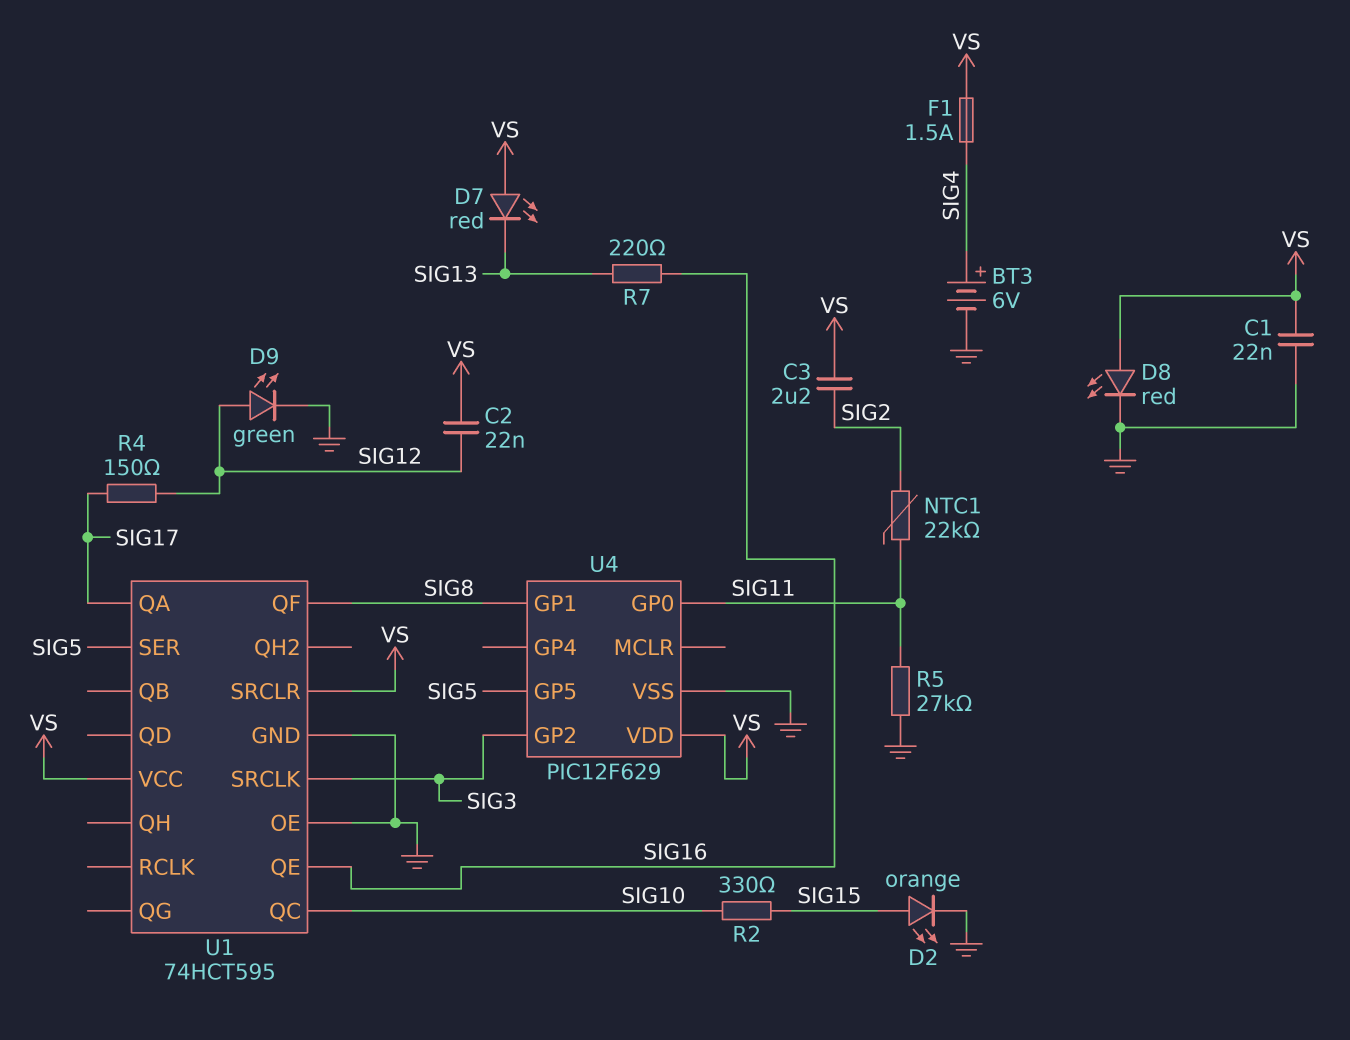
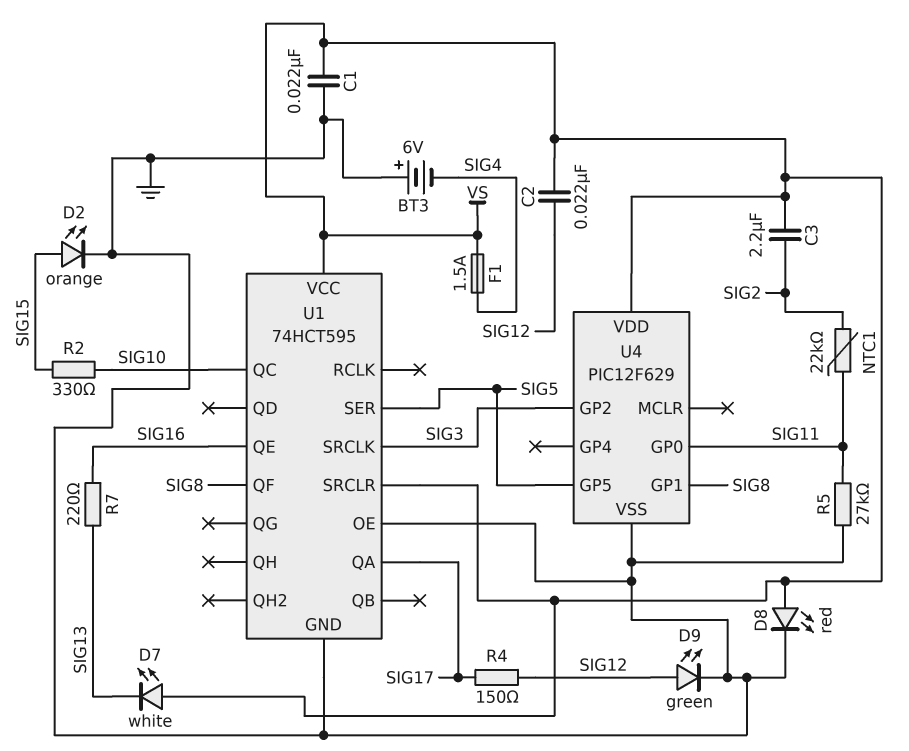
BT3: 6V (plus SIG4, minus GND) -> 6V (plus GND, minus SIG4)
D7: LED red (A VS, K SIG13) -> LED white (A VS, K SIG13)

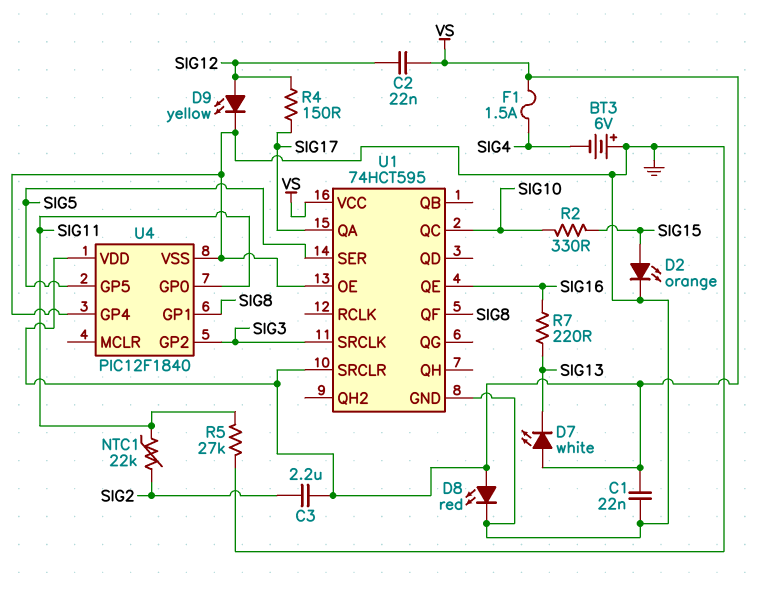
D9: LED green (A SIG12, K GND) -> LED yellow (A SIG12, K GND)
U4: PIC12F629 -> PIC12F1840
U4 pin GP4: none -> GND

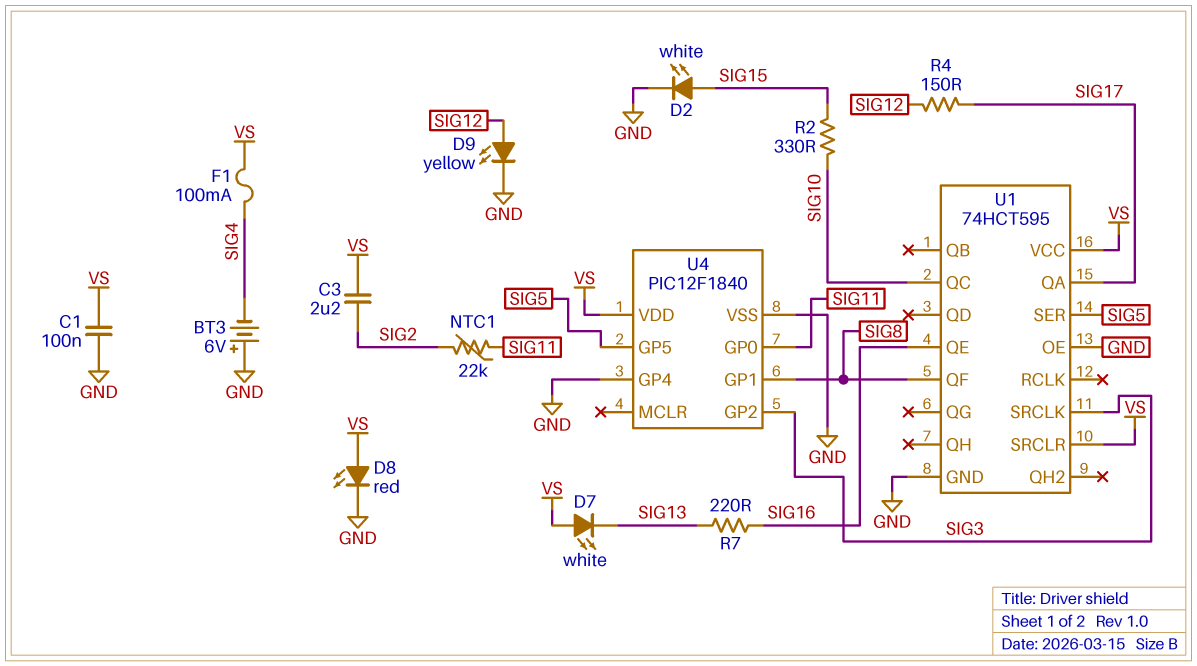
C1: 22nF (GND, VS) -> 100nF (GND, VS)
C2: 22nF (SIG12, VS) -> none
D2: LED orange (A SIG15, K GND) -> LED white (A SIG15, K GND)
F1: 1.5A (SIG4, VS) -> 100mA (SIG4, VS)
R5: 27k (GND, SIG11) -> none

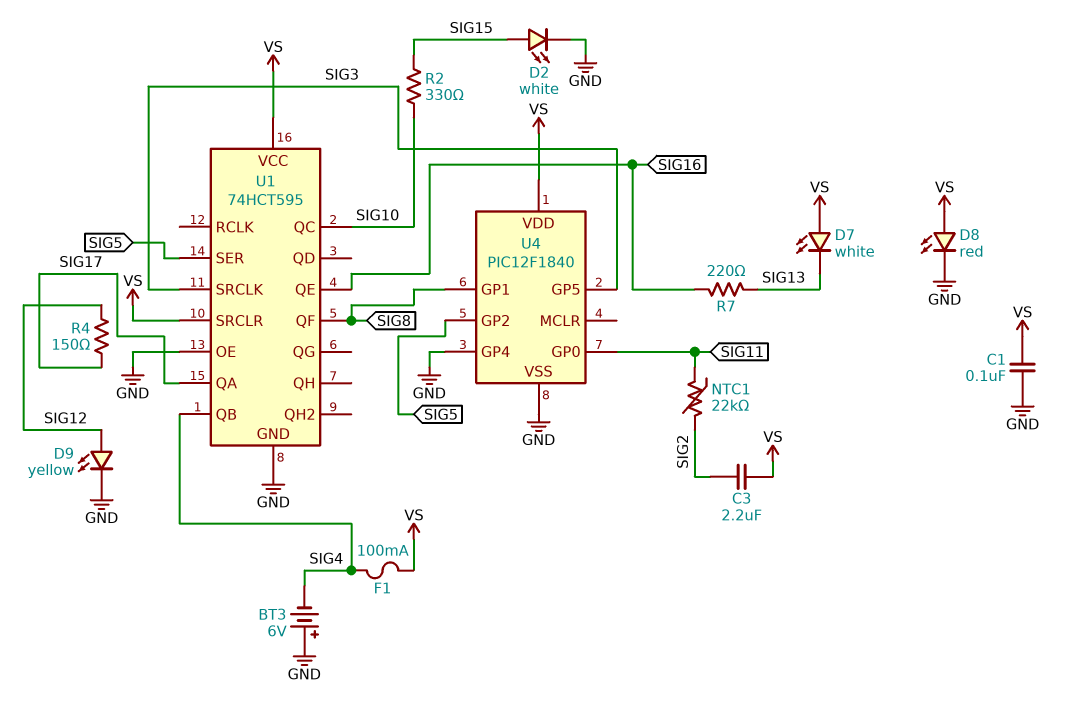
U1 pin QB: none -> SIG4
U4 pin GP2: SIG3 -> SIG5
U4 pin GP5: SIG5 -> SIG3

